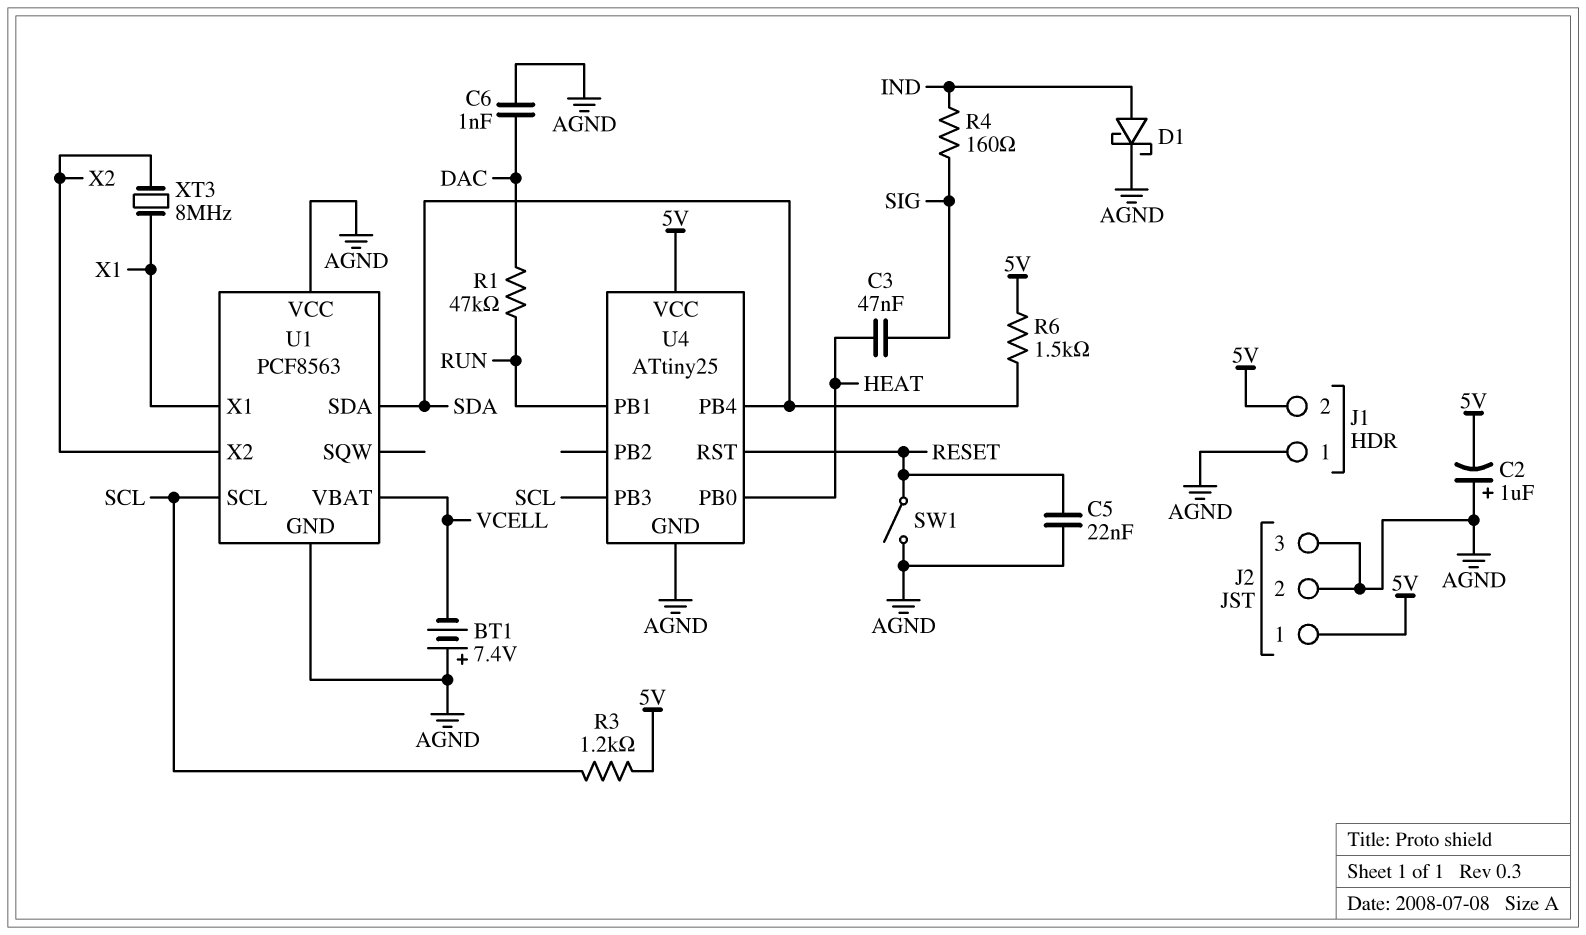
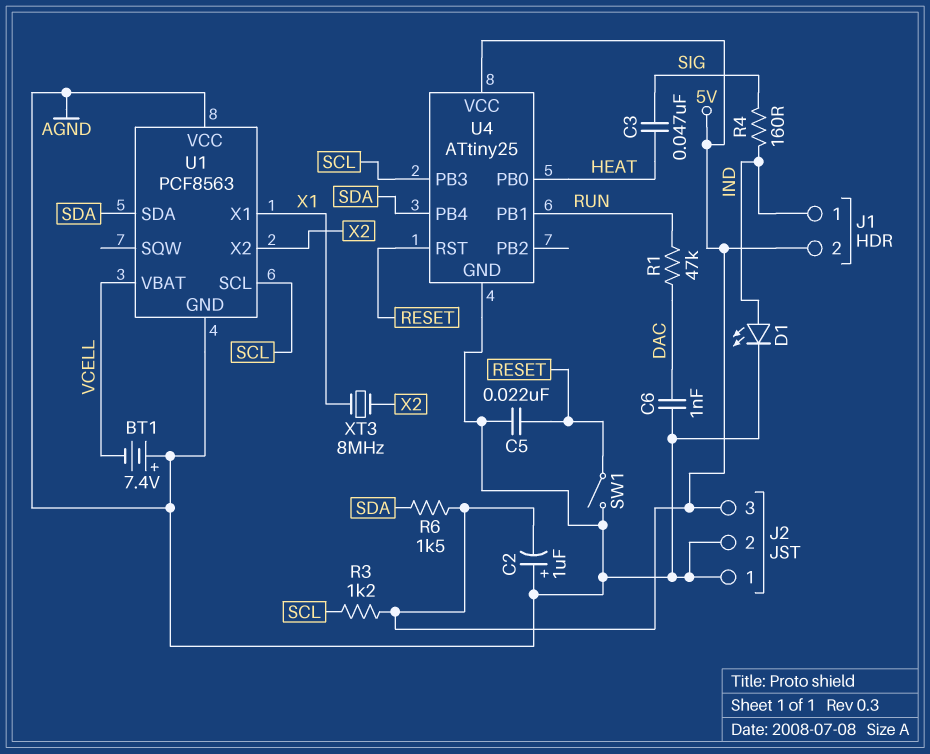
D1: schottky (A IND, K AGND) -> LED (A IND, K AGND)
J1 pin 1: AGND -> IND
J2 pin 1: 5V -> AGND
J2 pin 3: AGND -> 5V

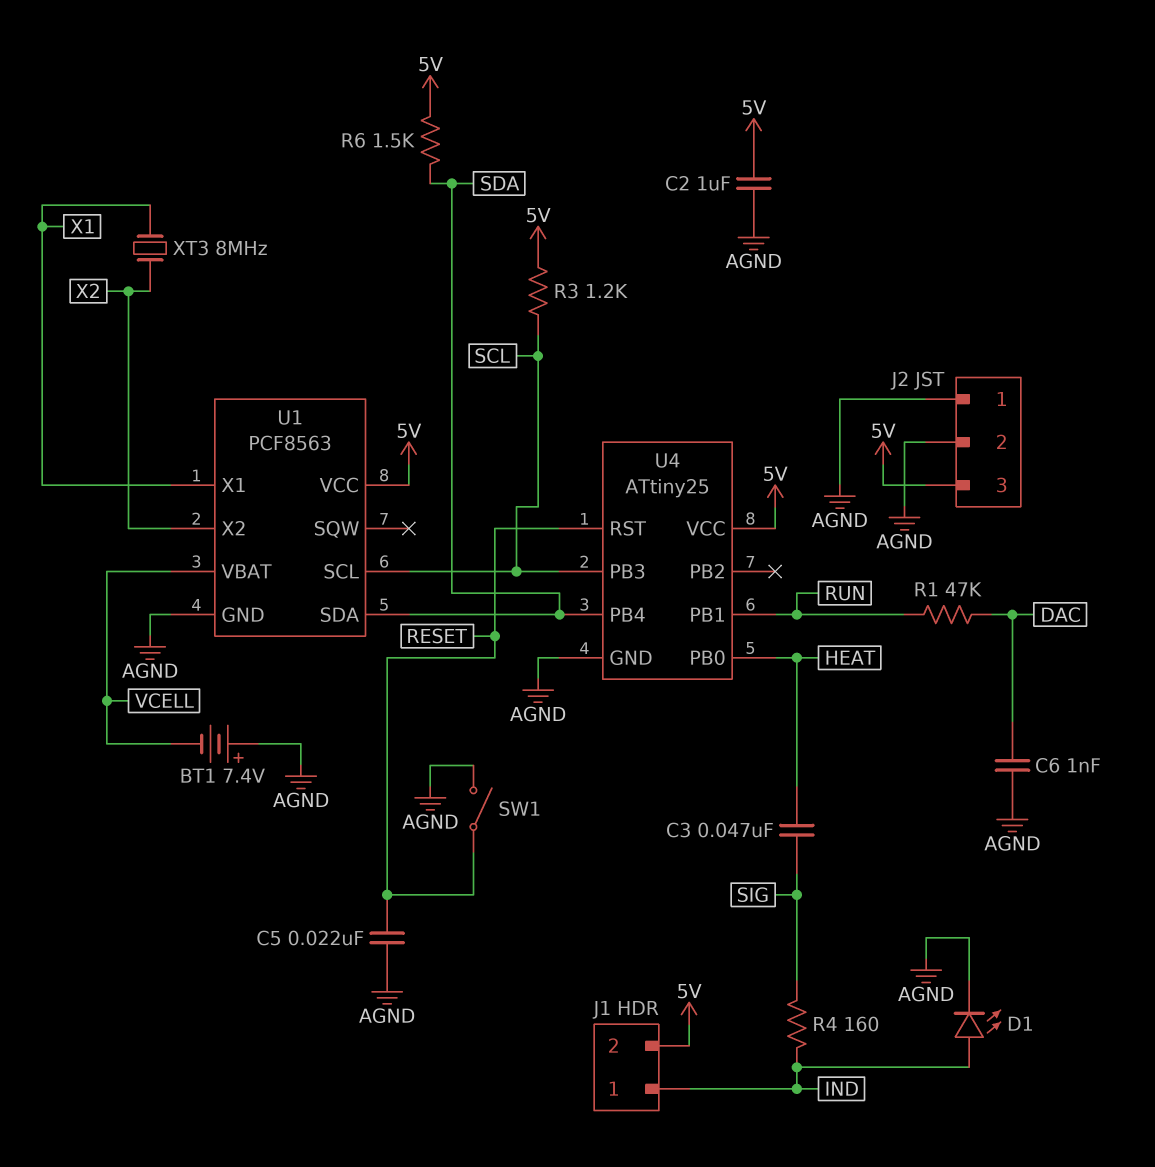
C2: 1uF (plus AGND, minus 5V) -> 1uF (5V, AGND)
U1 pin VCC: AGND -> 5V

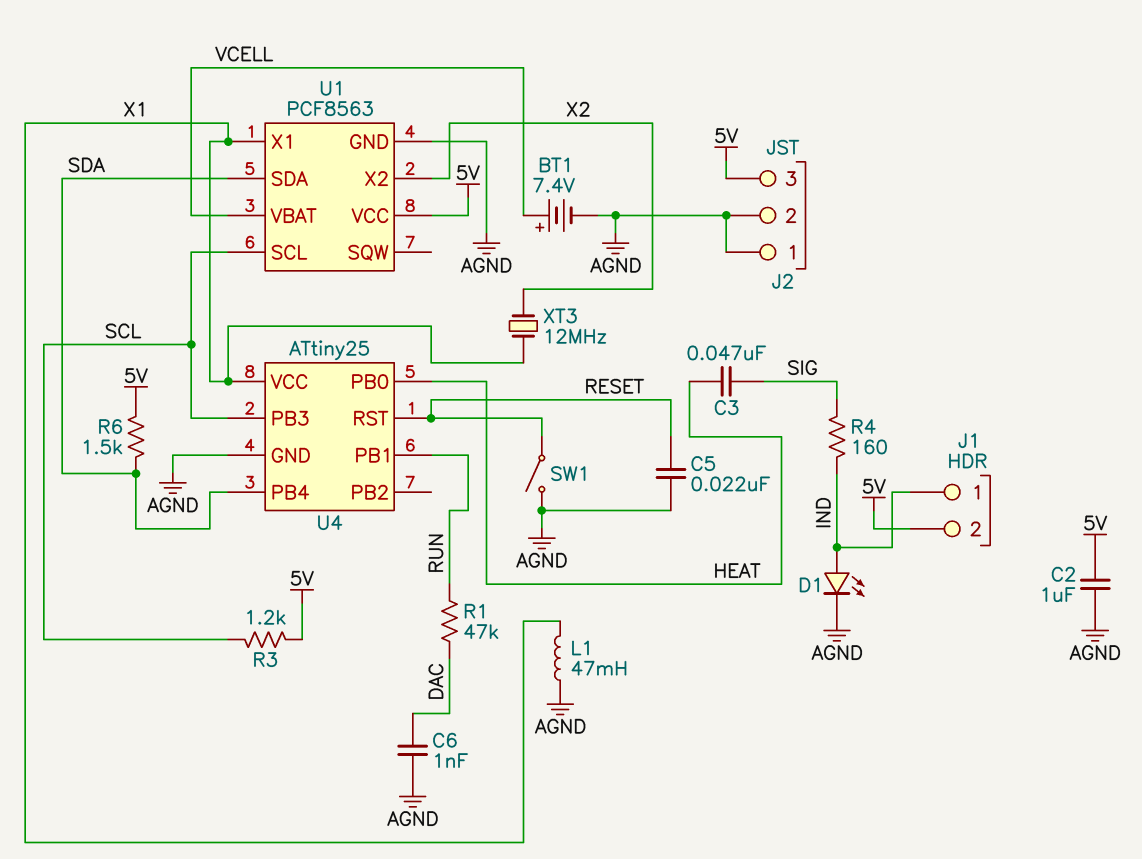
BT1: 7.4V (plus AGND, minus VCELL) -> 7.4V (plus VCELL, minus AGND)
L1: none -> 47mH (AGND, X1)
U4 pin VCC: 5V -> X1
XT3: 8MHz (X1, X2) -> 12MHz (X1, X2)

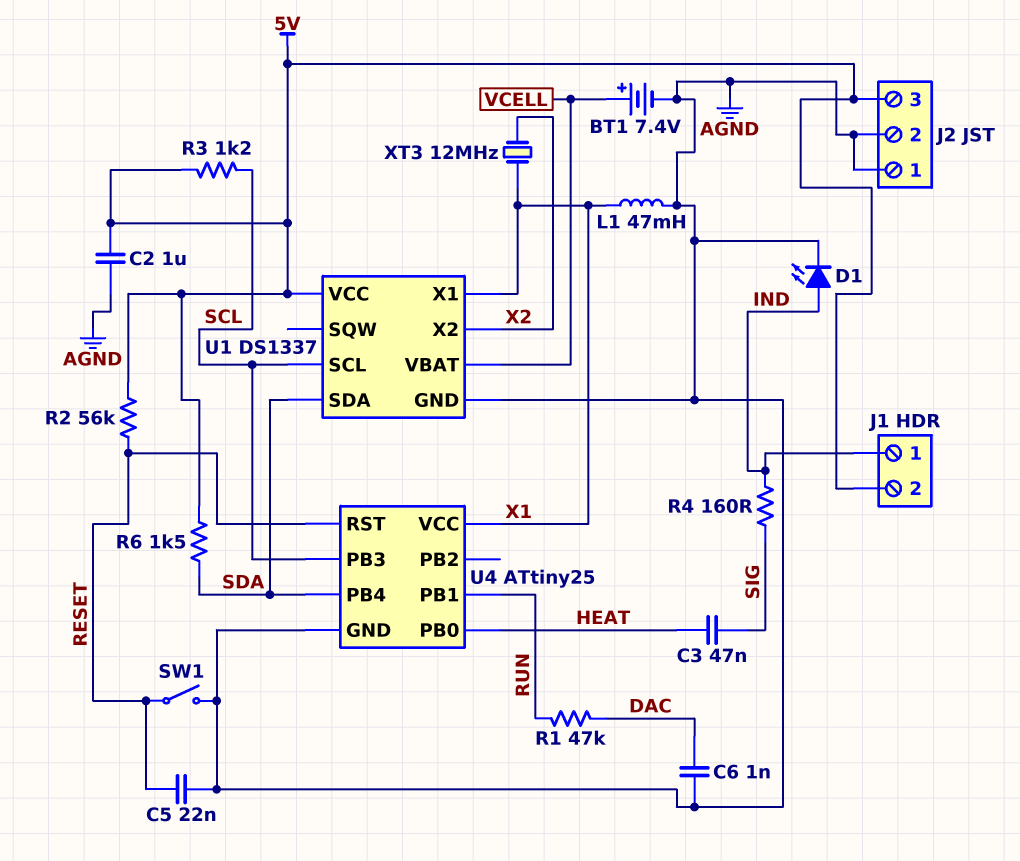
R2: none -> 56k (5V, RESET)
U1: PCF8563 -> DS1337

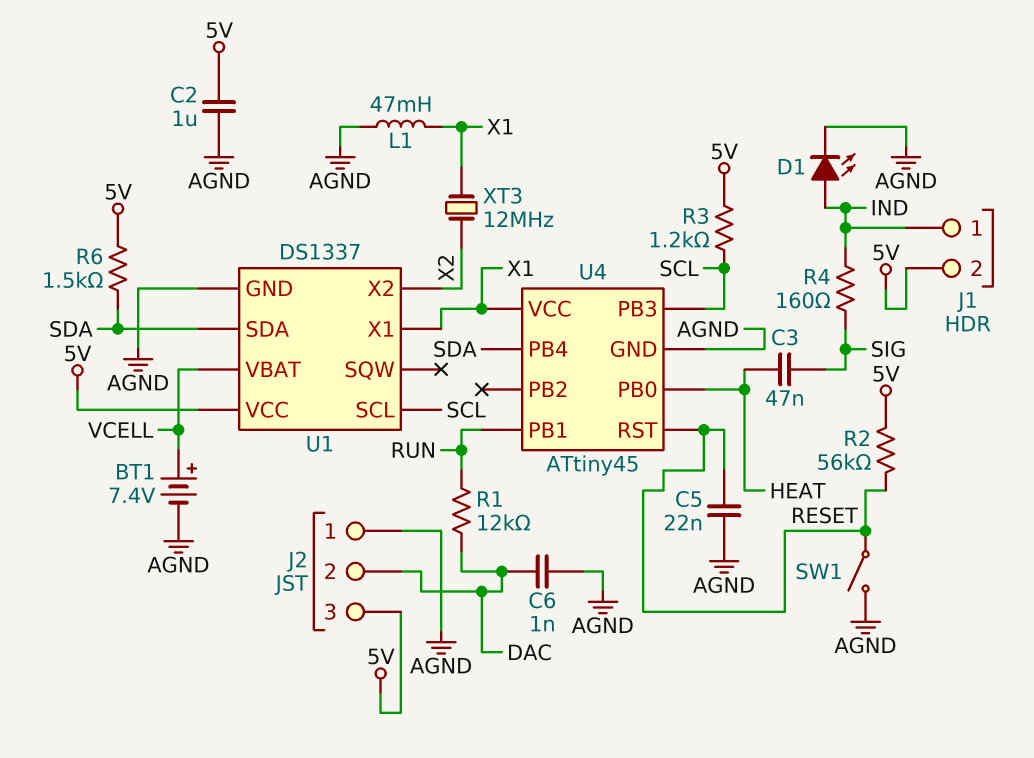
J2 pin 2: AGND -> DAC
R1: 47k (DAC, RUN) -> 12k (DAC, RUN)
U4: ATtiny25 -> ATtiny45

